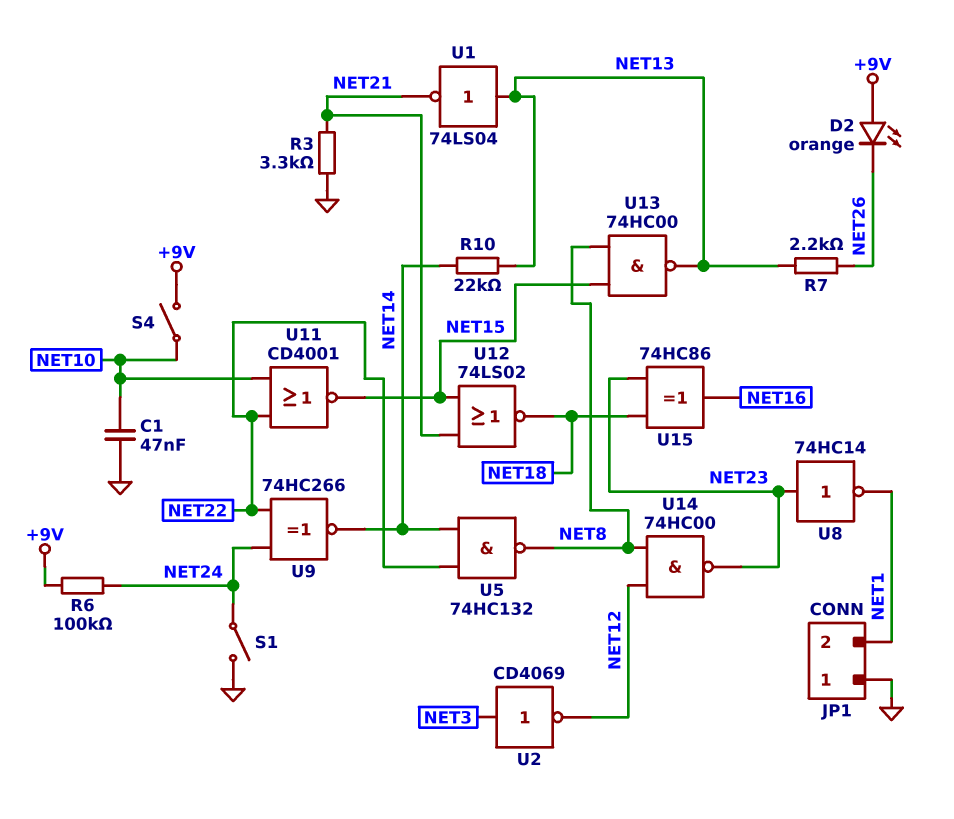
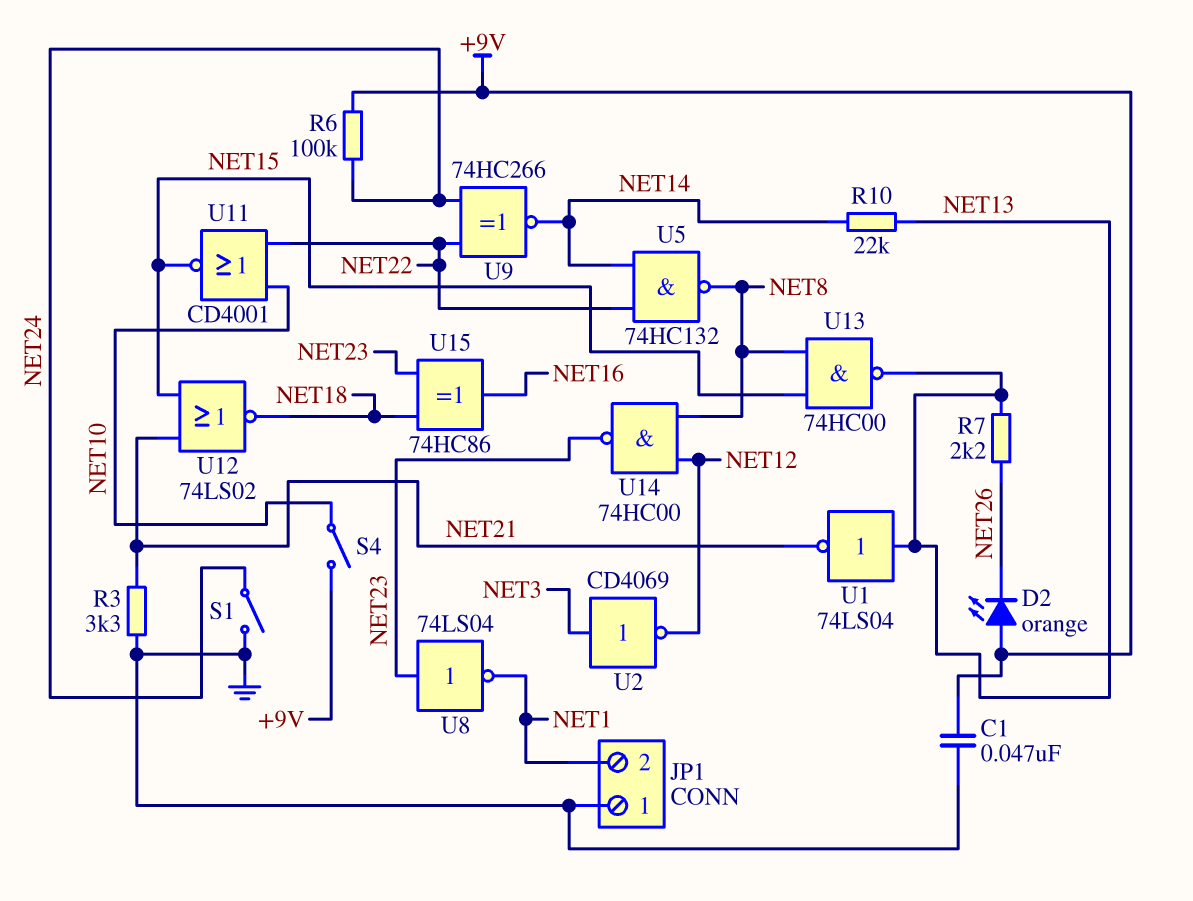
C1: 47nF (GND, NET10) -> 47nF (+9V, GND)
U8: NOT 74HC14 (in NET23, out NET1) -> NOT 74LS04 (in NET23, out NET1)

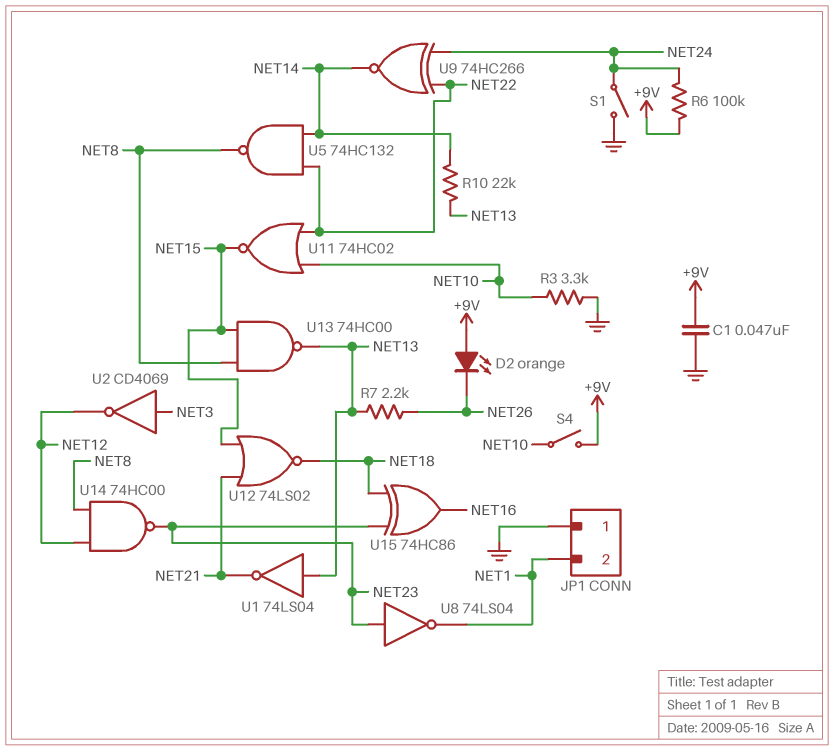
R3: 3.3k (GND, NET21) -> 3.3k (GND, NET10)
U11: NOR CD4001 (in NET10, in NET22, out NET15) -> NOR 74HC02 (in NET10, in NET22, out NET15)

